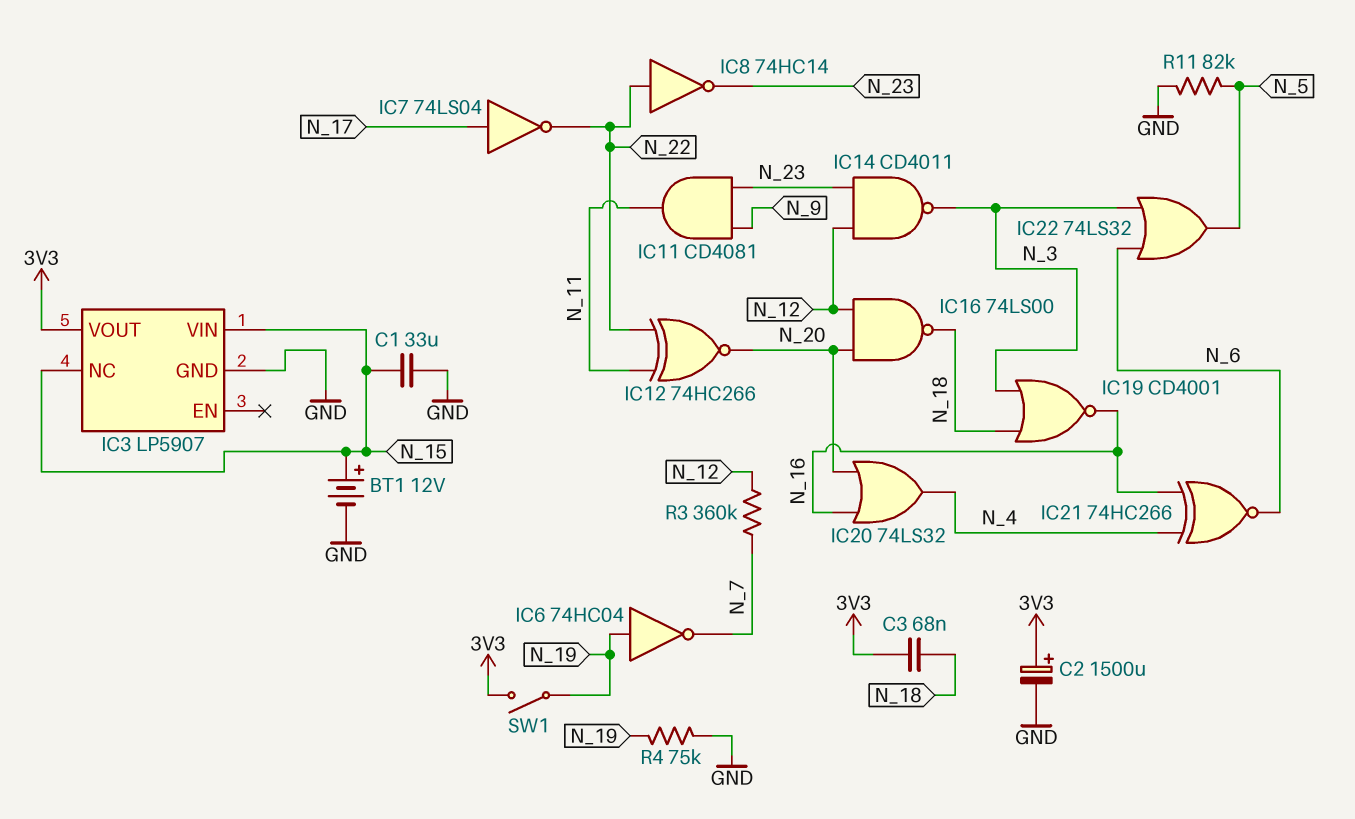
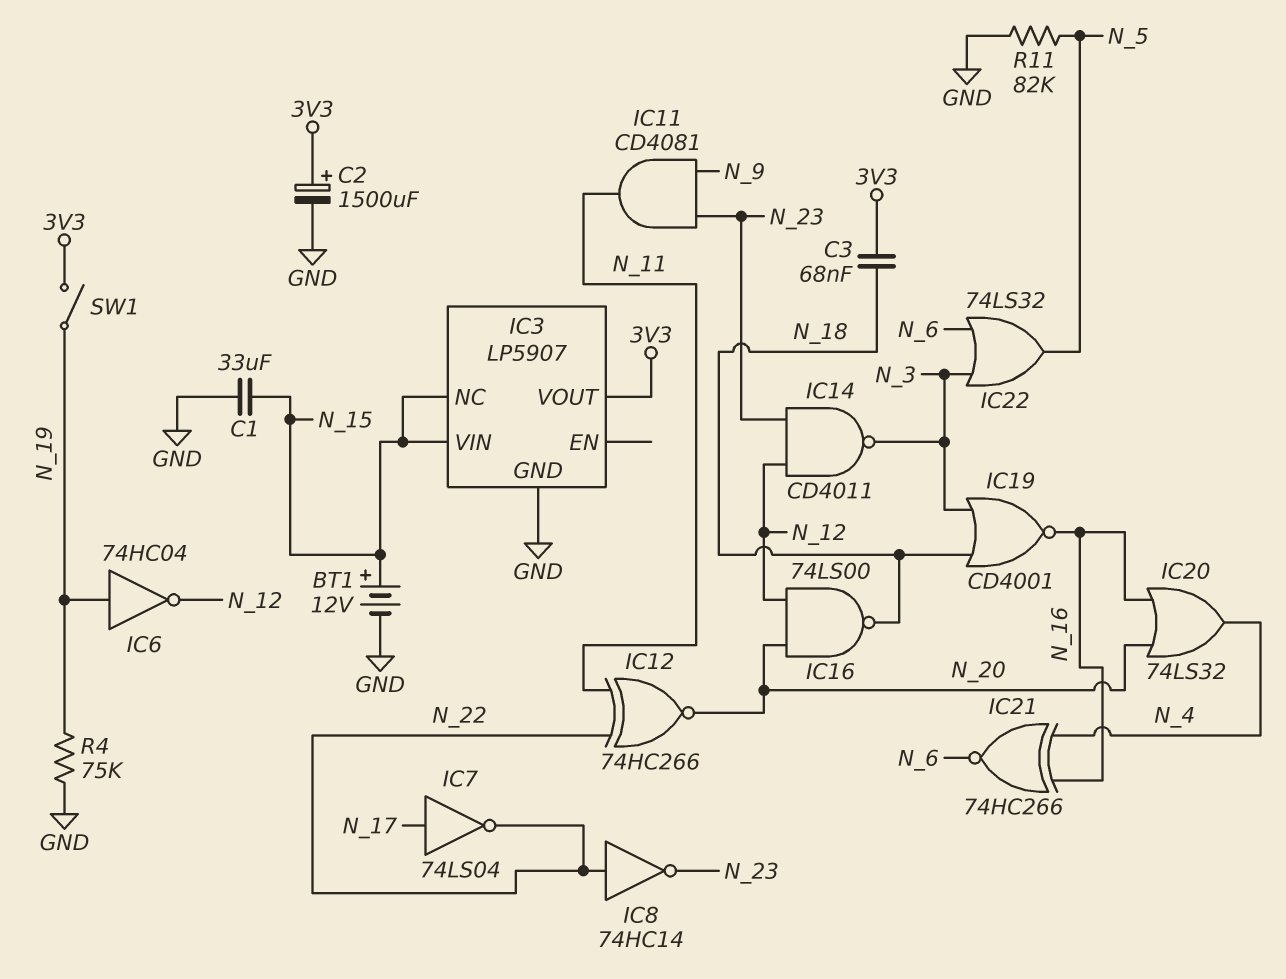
IC6: NOT 74HC04 (in N_19, out N_7) -> NOT 74HC04 (in N_19, out N_12)
R3: 360k (N_7, N_12) -> none

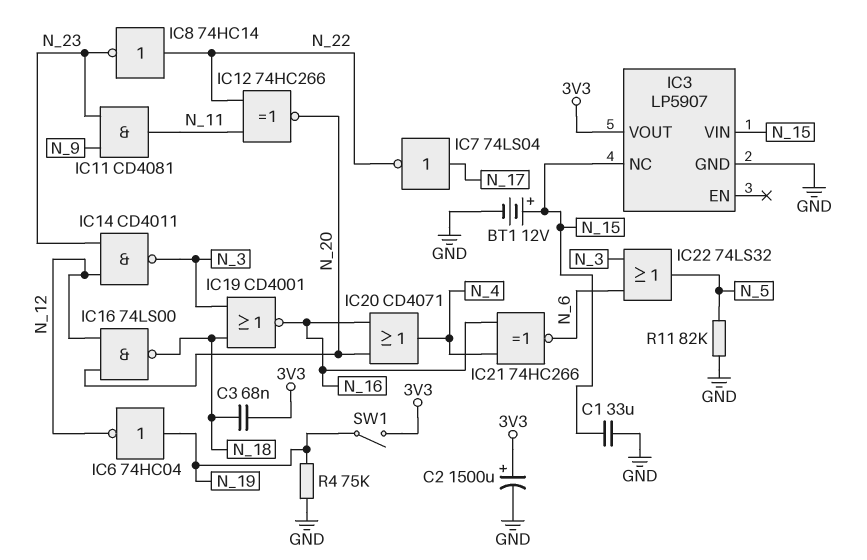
IC20: OR 74LS32 (in N_16, in N_20, out N_4) -> OR CD4071 (in N_16, in N_20, out N_4)

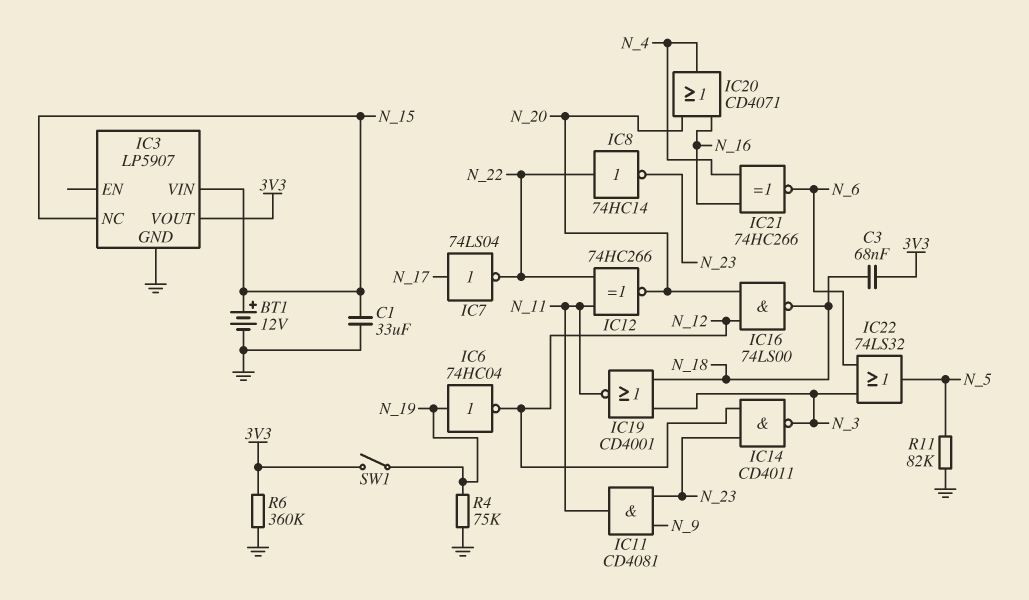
C2: 1500uF (plus 3V3, minus GND) -> none
IC19: NOR CD4001 (in N_3, in N_18, out N_16) -> NOR CD4001 (in N_3, in N_18, out N_11)
R6: none -> 360k (3V3, GND)

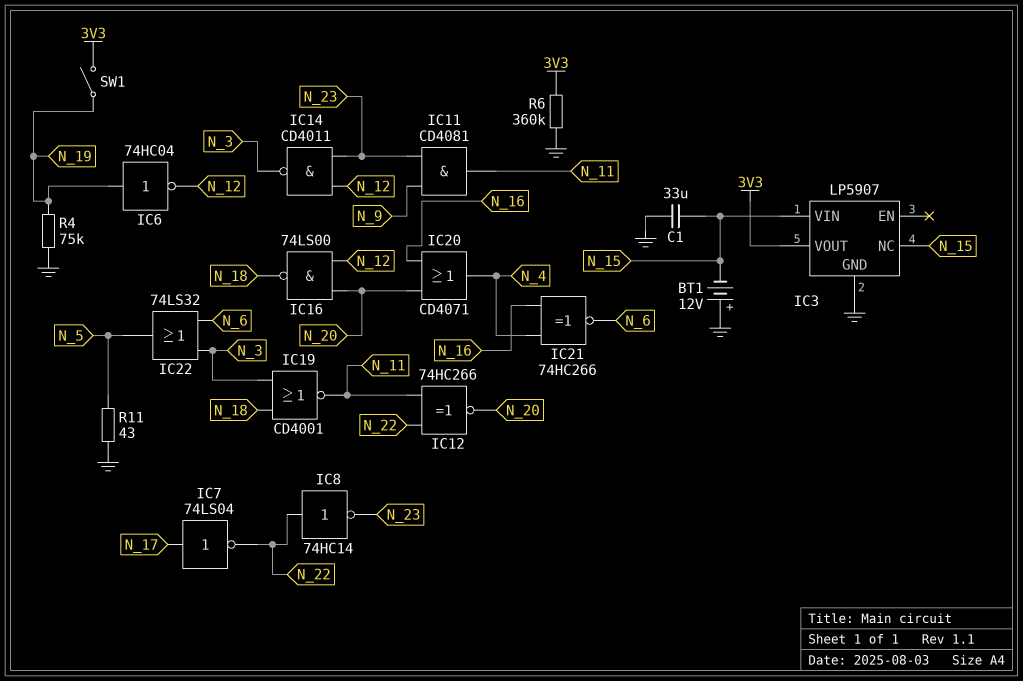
BT1: 12V (plus N_15, minus GND) -> 12V (plus GND, minus N_15)
C3: 68nF (3V3, N_18) -> none
R11: 82k (GND, N_5) -> 43 (GND, N_5)

